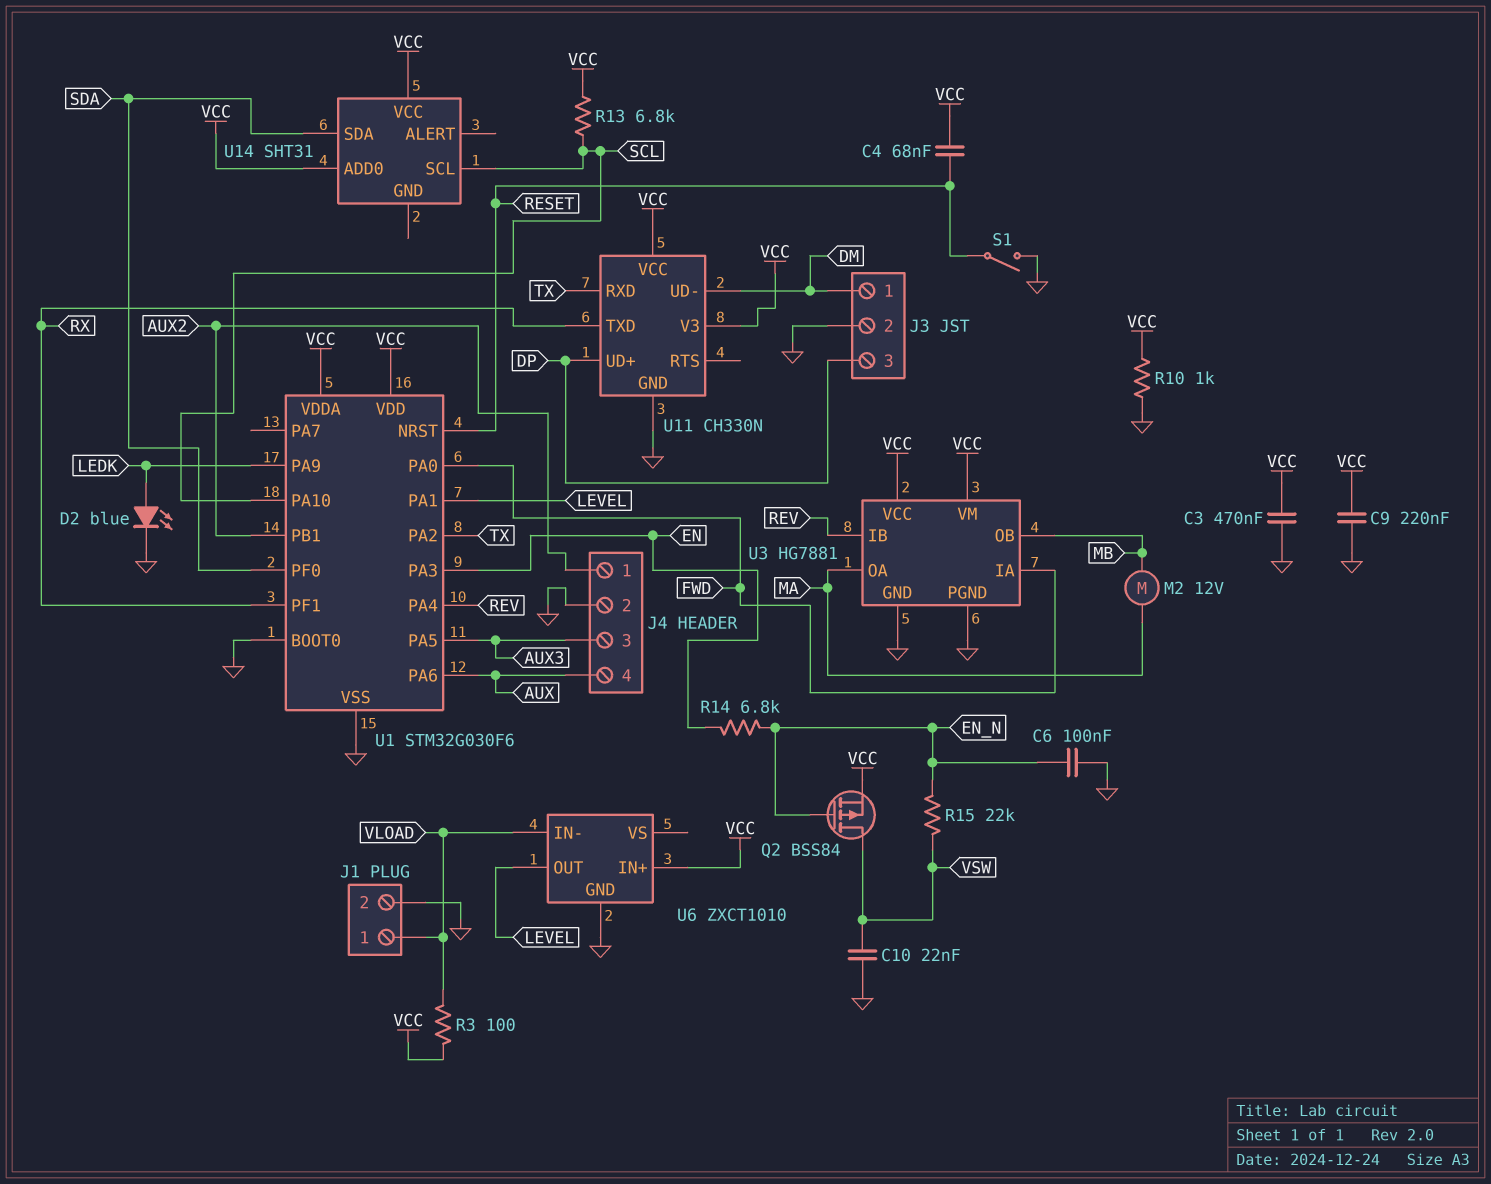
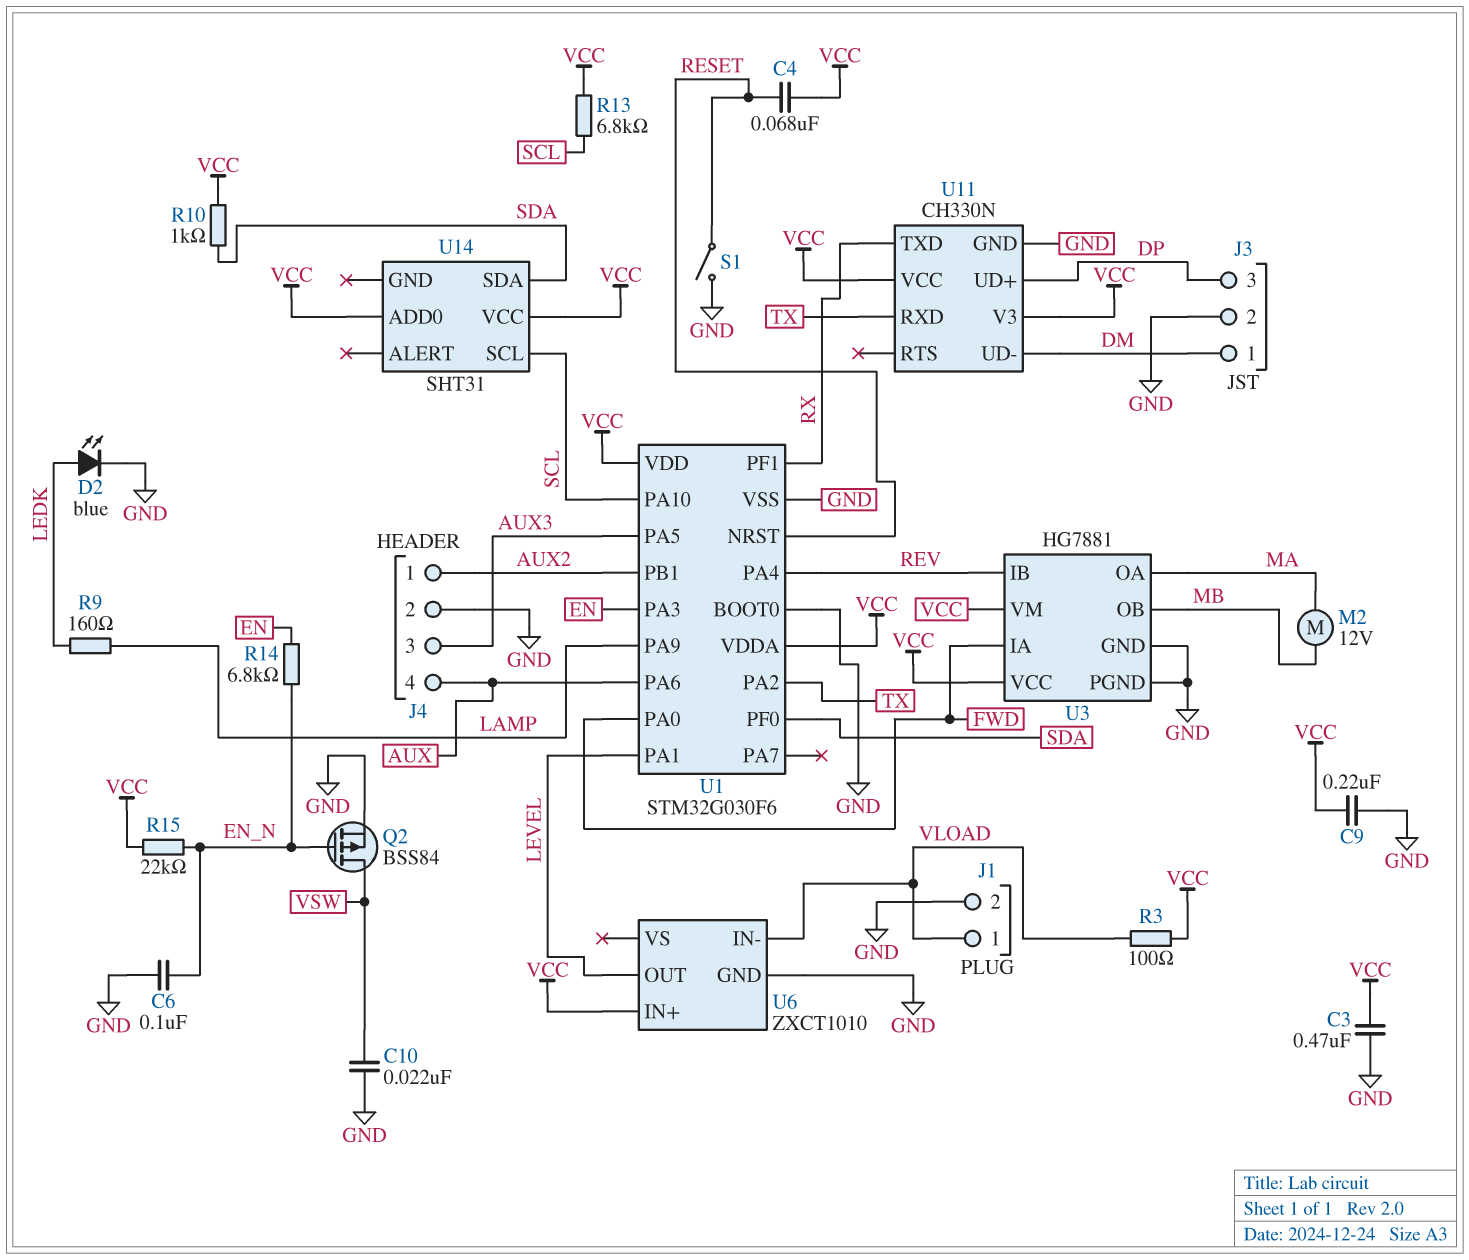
Q2: PMOS BSS84 (G EN_N, D VSW, S VCC) -> PMOS BSS84 (G EN_N, D VSW, S GND)
R9: none -> 160 (LAMP, LEDK)
R10: 1k (GND, VCC) -> 1k (SDA, VCC)
R15: 22k (EN_N, VSW) -> 22k (EN_N, VCC)
U1 pin PA9: LEDK -> LAMP

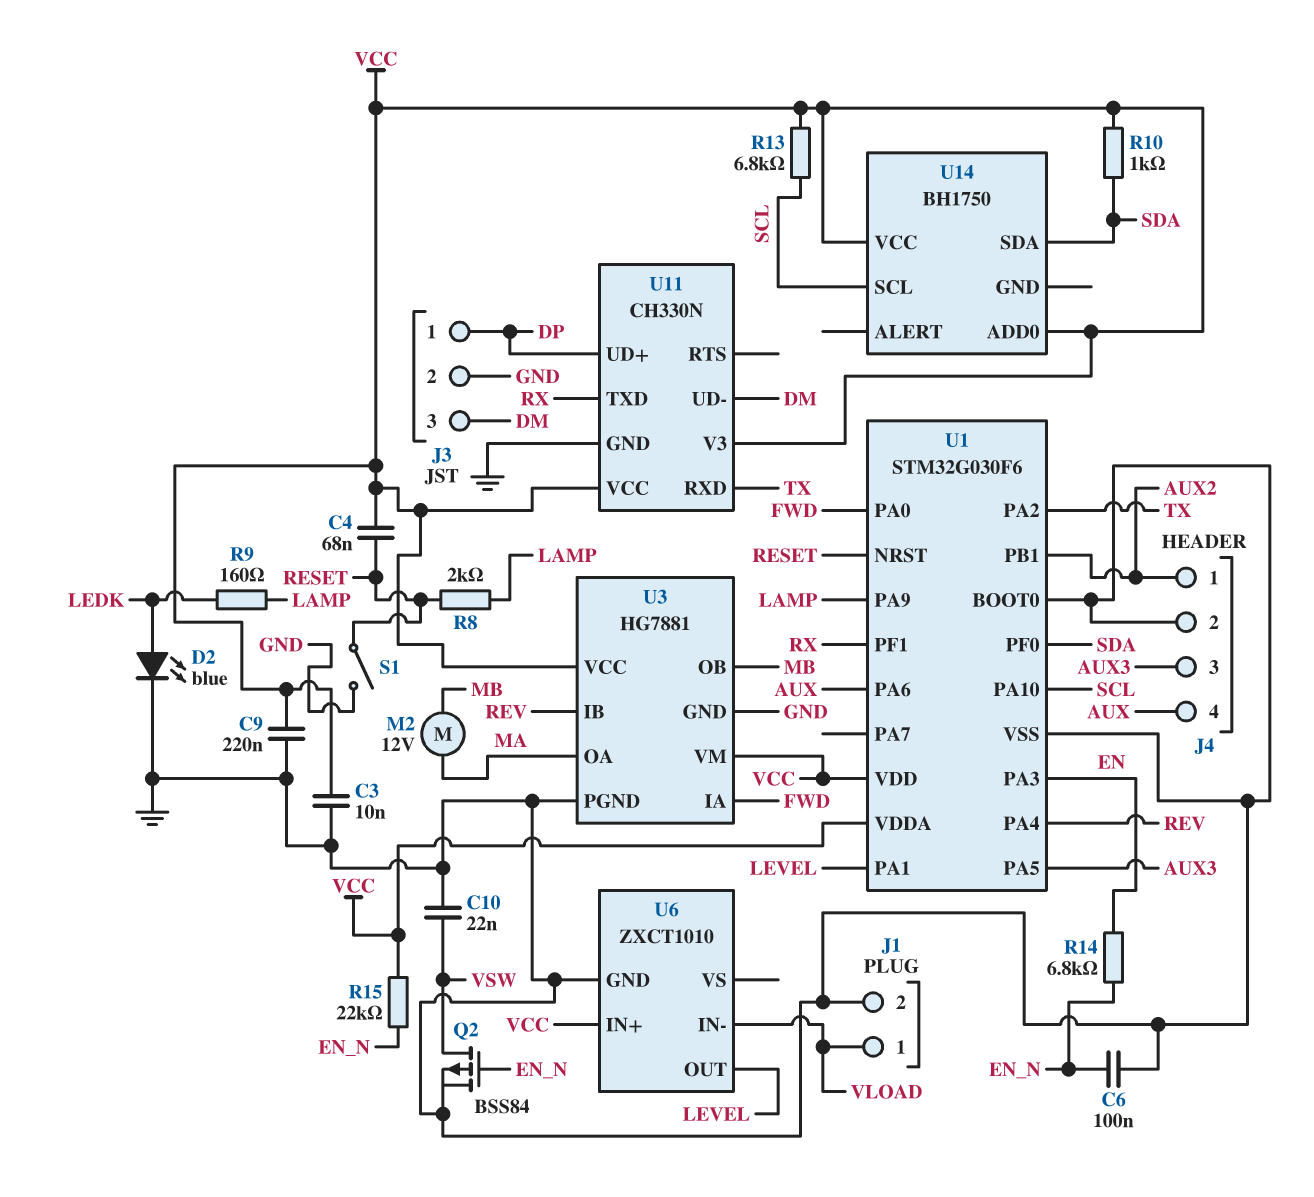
C3: 470nF (GND, VCC) -> 10nF (GND, VCC)
J3 pin 1: DM -> DP
J3 pin 3: DP -> DM
R3: 100 (VCC, VLOAD) -> none
R8: none -> 2k (LAMP, RESET)
U14: SHT31 -> BH1750

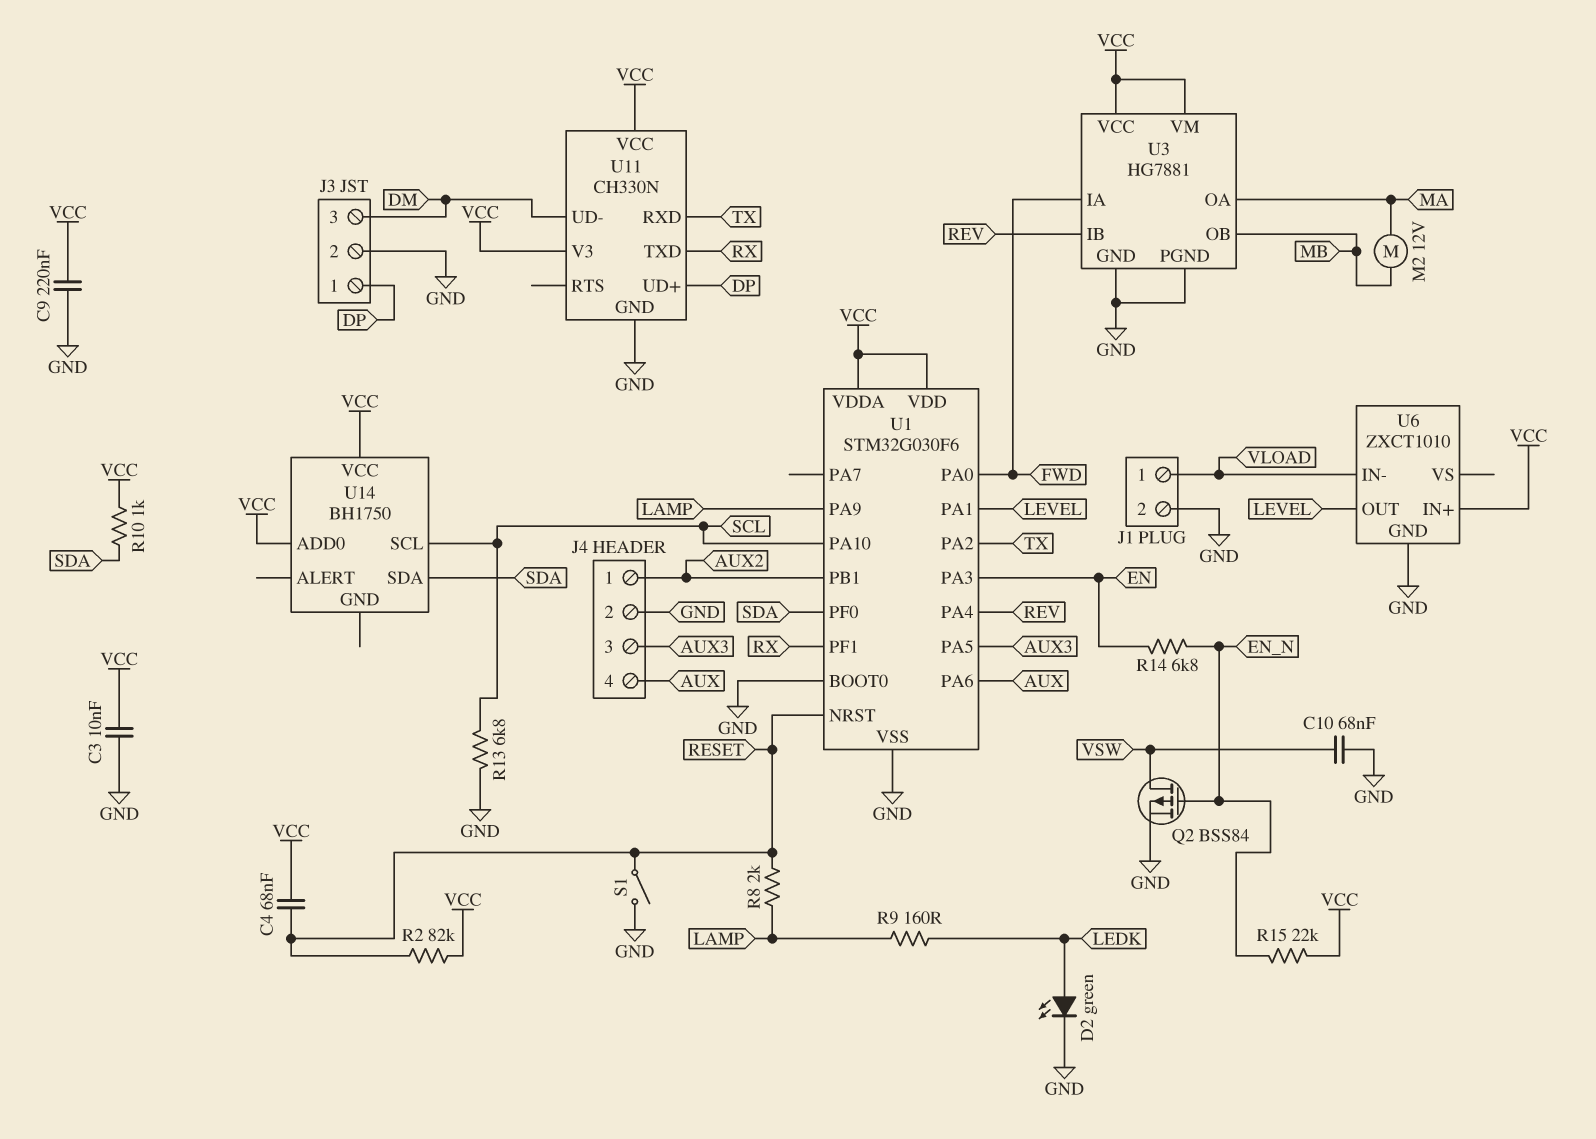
C6: 100nF (EN_N, GND) -> none
C10: 22nF (GND, VSW) -> 68nF (GND, VSW)
D2: LED blue (A LEDK, K GND) -> LED green (A LEDK, K GND)
R2: none -> 82k (RESET, VCC)
R13: 6.8k (SCL, VCC) -> 6.8k (GND, SCL)

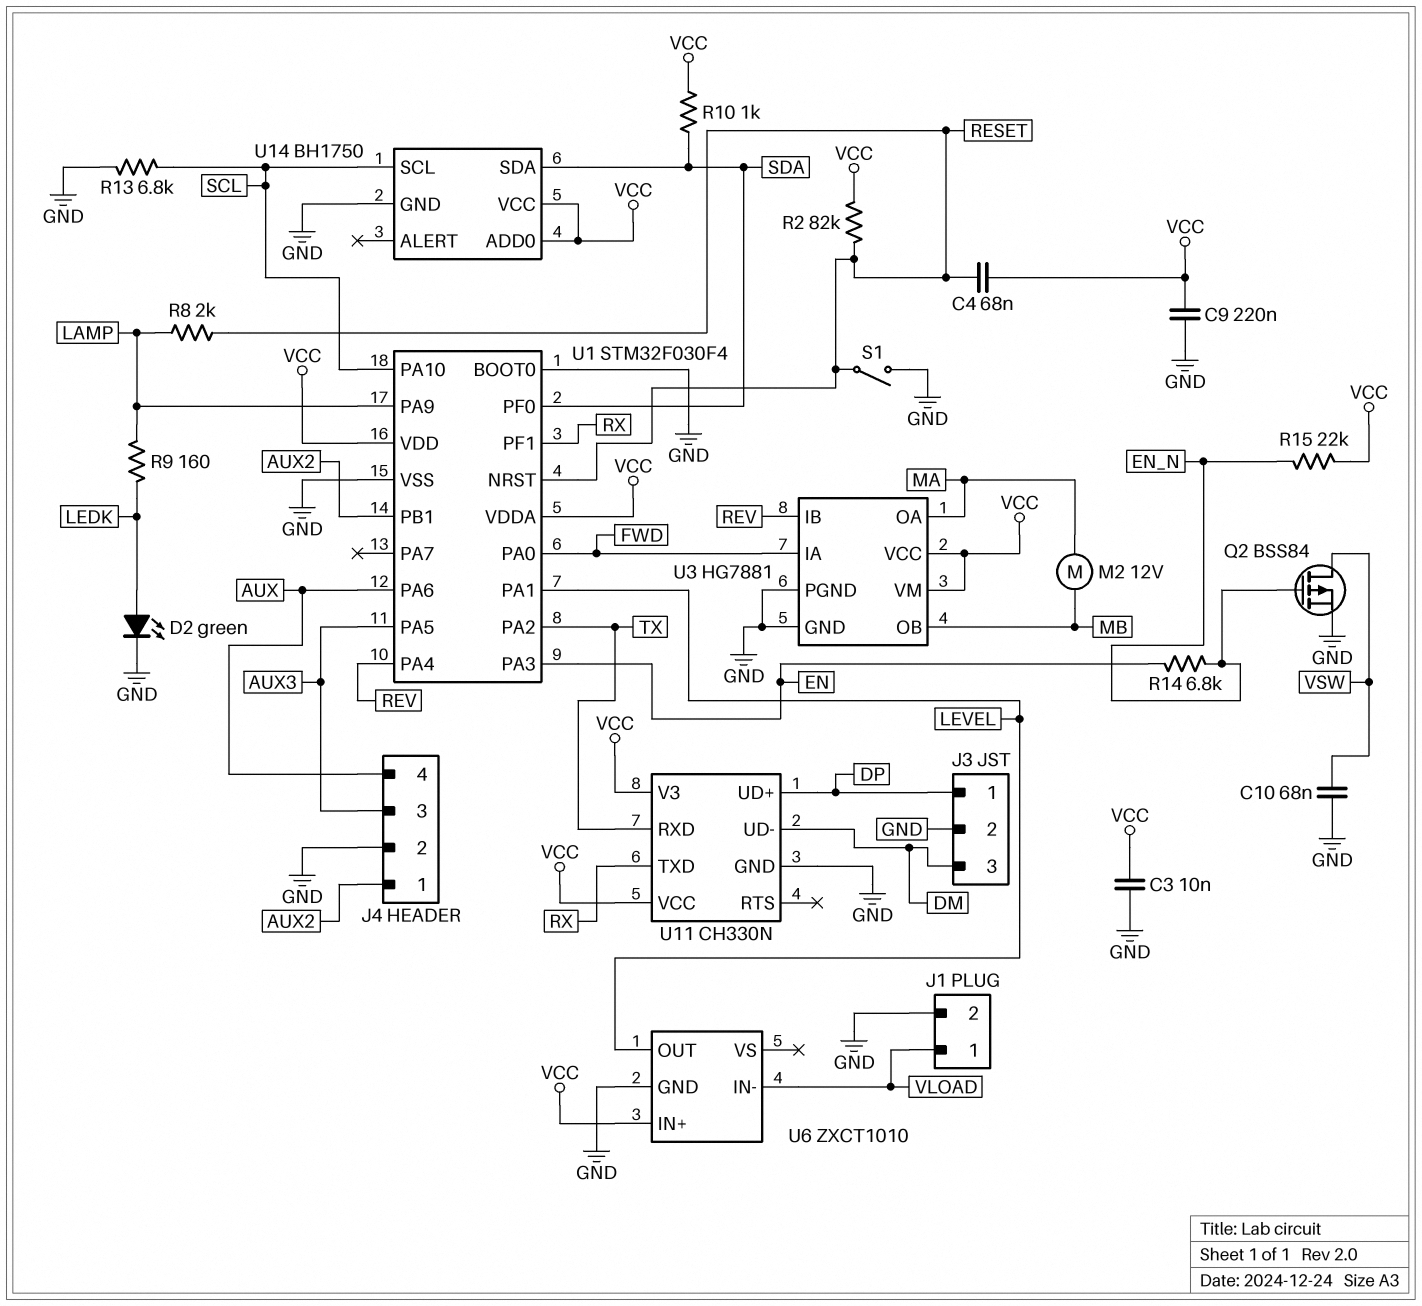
U1: STM32G030F6 -> STM32F030F4
U14 pin GND: none -> GND

